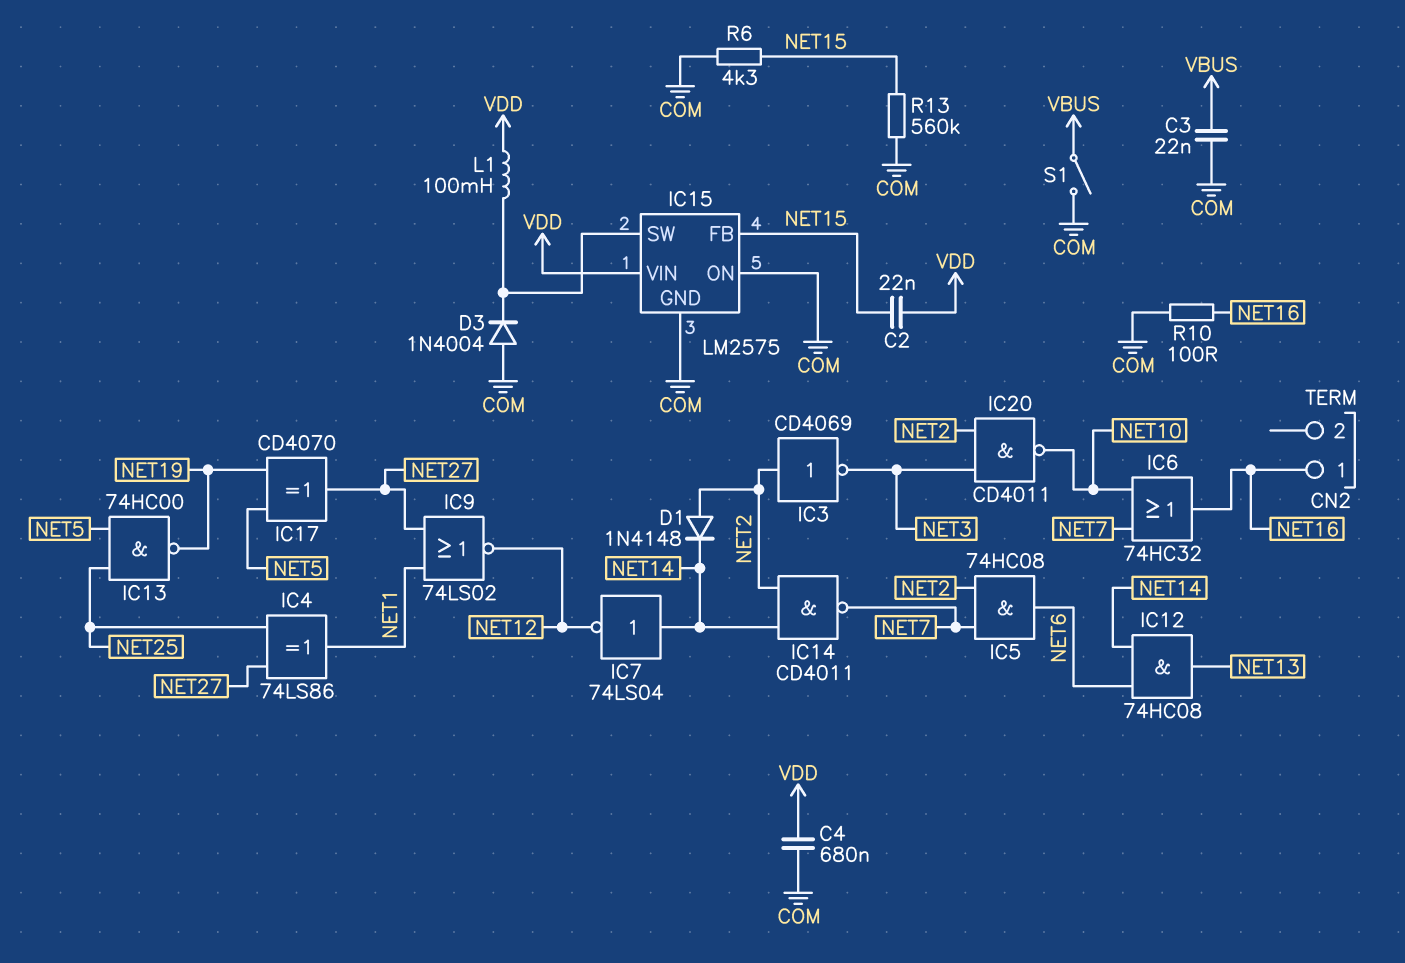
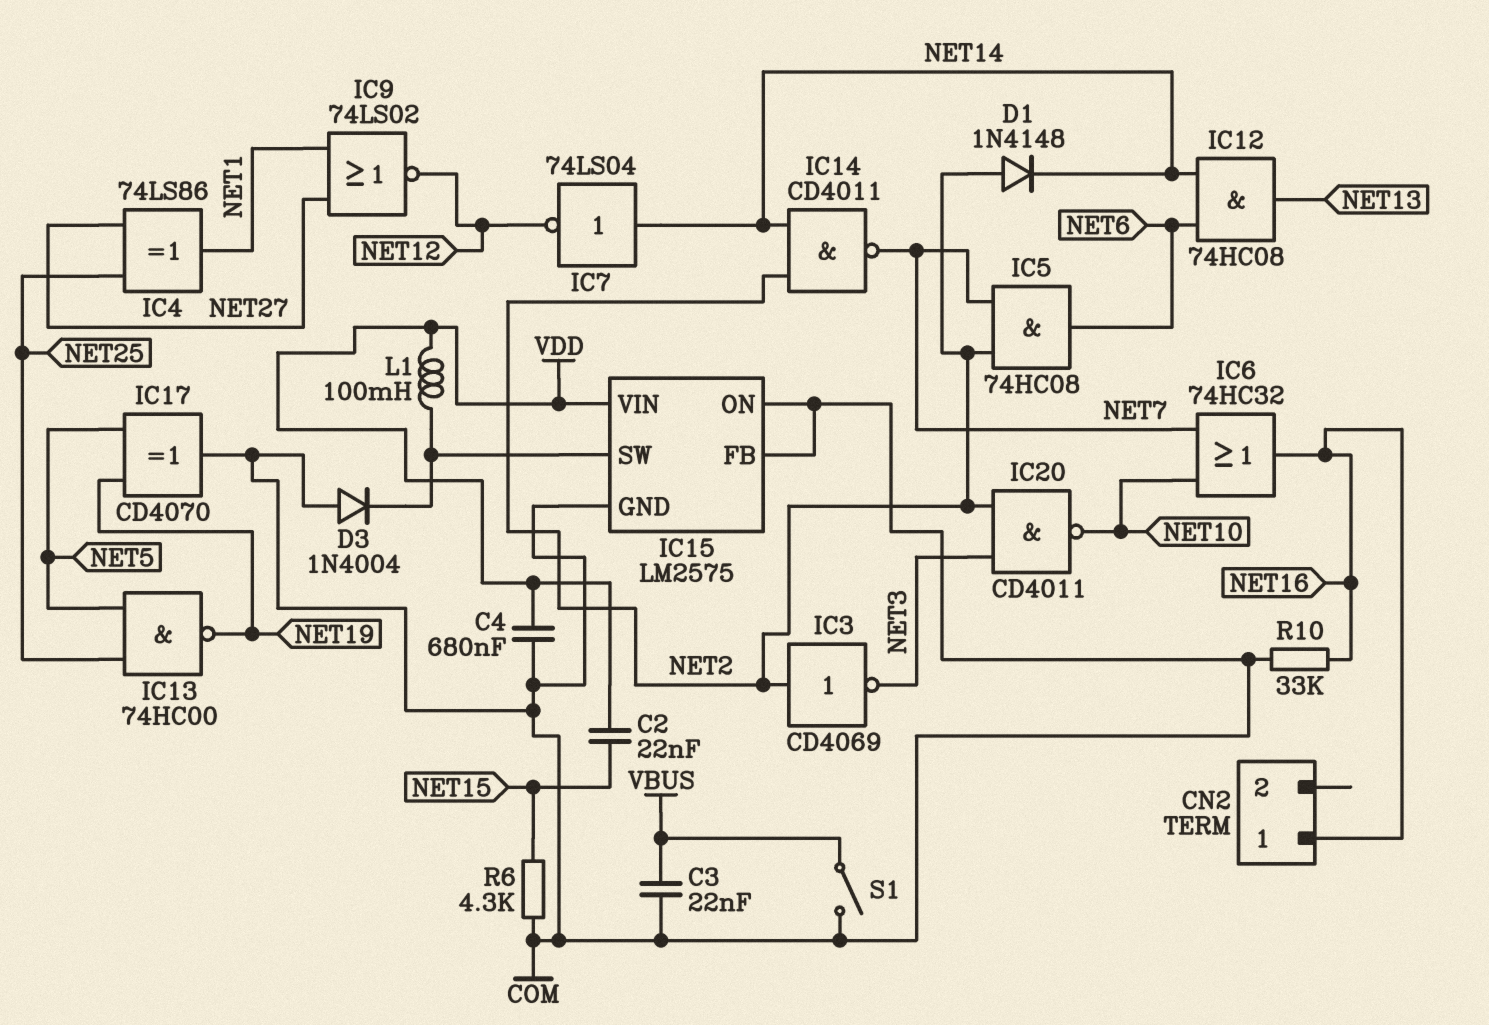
IC15 pin FB: NET15 -> COM
IC17: XOR CD4070 (in NET5, in NET19, out NET27) -> XOR CD4070 (in NET5, in NET19, out COM)
R10: 100 (COM, NET16) -> 33k (COM, NET16)
R13: 560k (COM, NET15) -> none

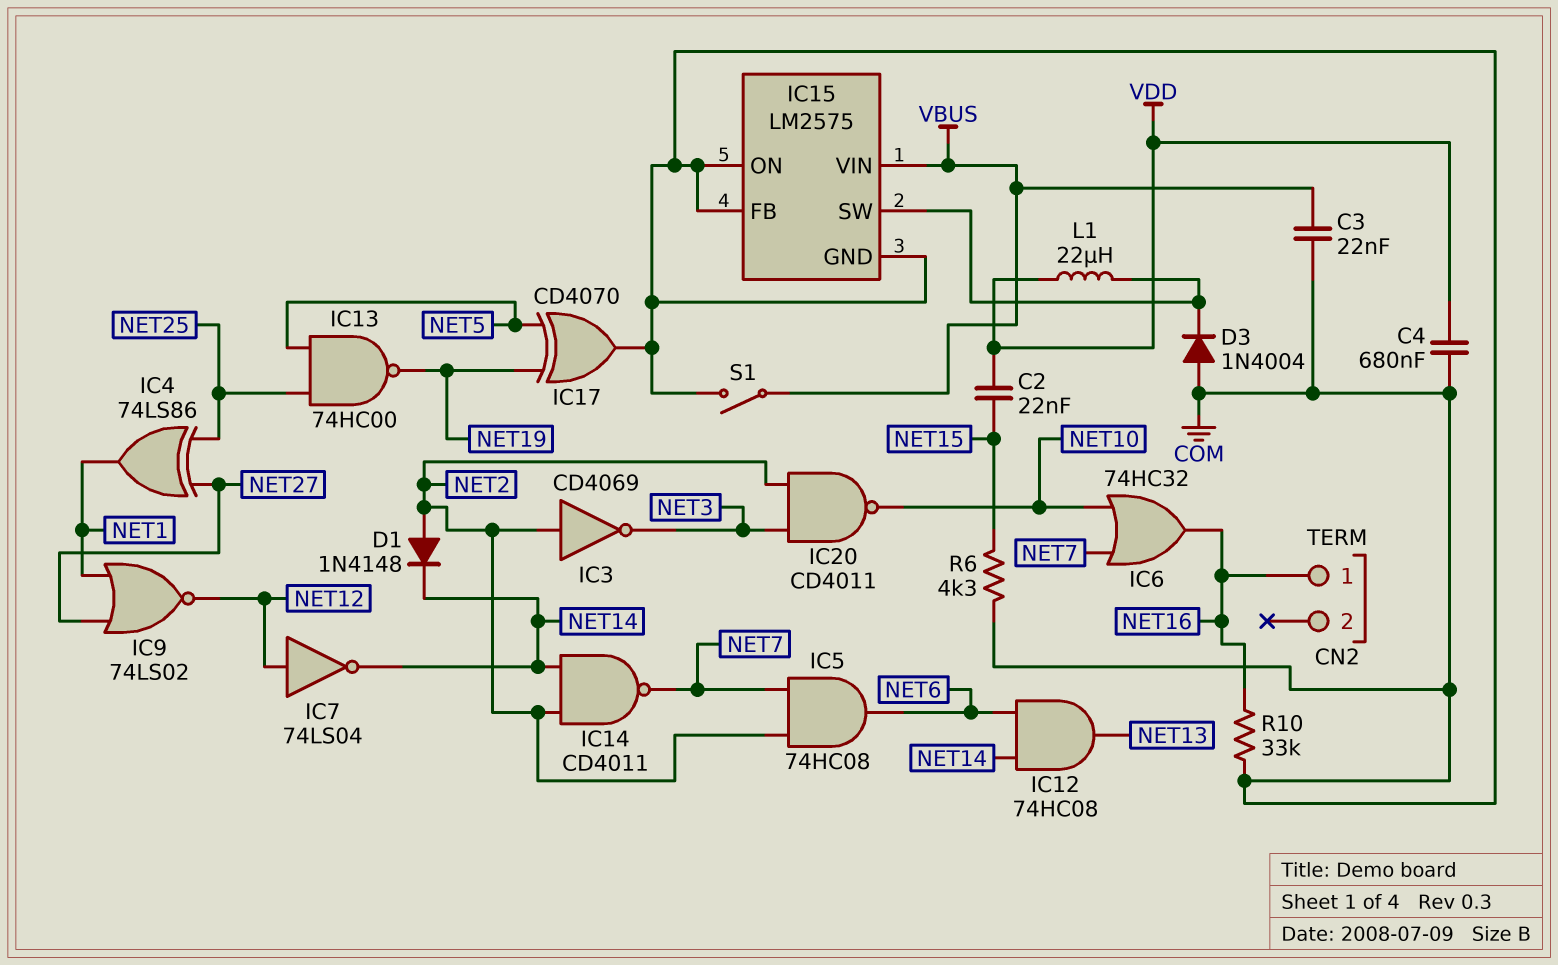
IC7: NOT 74LS04 (in NET14, out NET12) -> NOT 74LS04 (in NET12, out NET14)
IC15 pin VIN: VDD -> VBUS
L1: 100mH (IC15/SW, VDD) -> 22uH (IC15/SW, VDD)

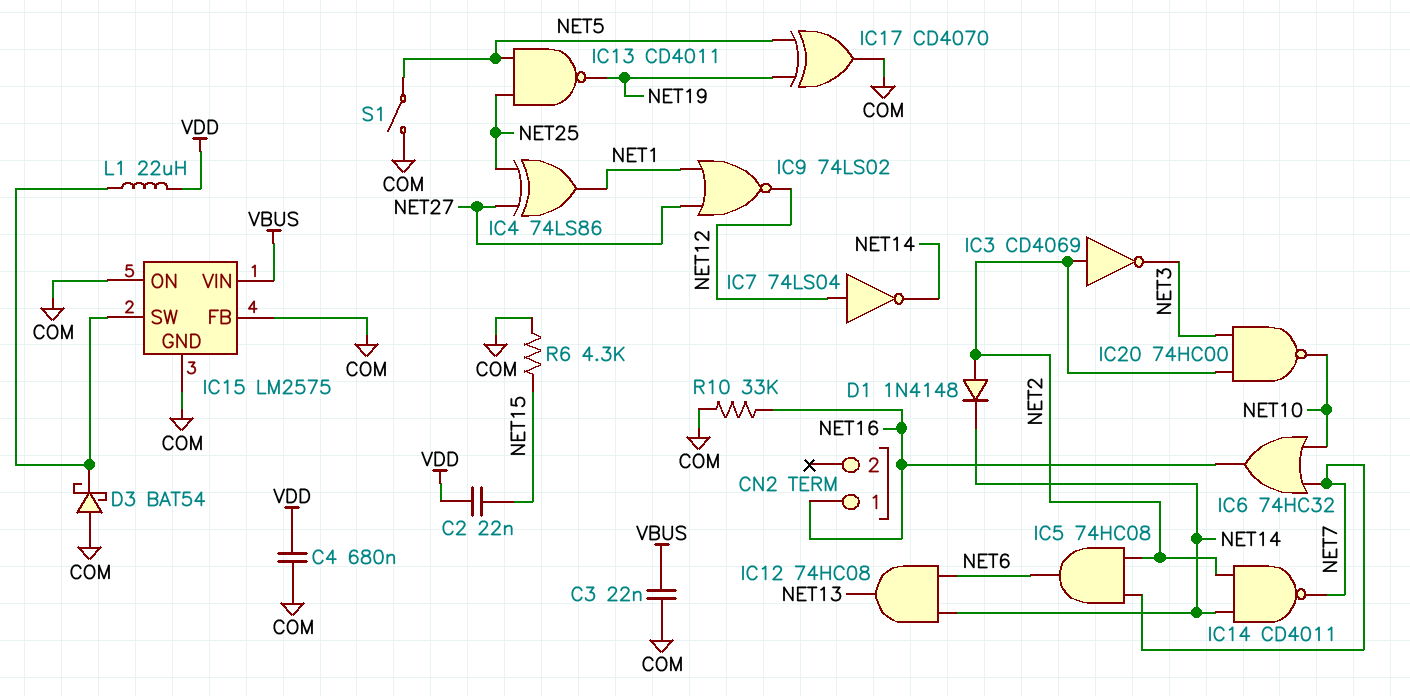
D3: diode 1N4004 (A COM, K IC15/SW) -> schottky BAT54 (A COM, K IC15/SW)
IC13: NAND 74HC00 (in NET5, in NET25, out NET19) -> NAND CD4011 (in NET5, in NET25, out NET19)
IC20: NAND CD4011 (in NET2, in NET3, out NET10) -> NAND 74HC00 (in NET2, in NET3, out NET10)
S1: switch (COM, VBUS) -> switch (COM, NET5)

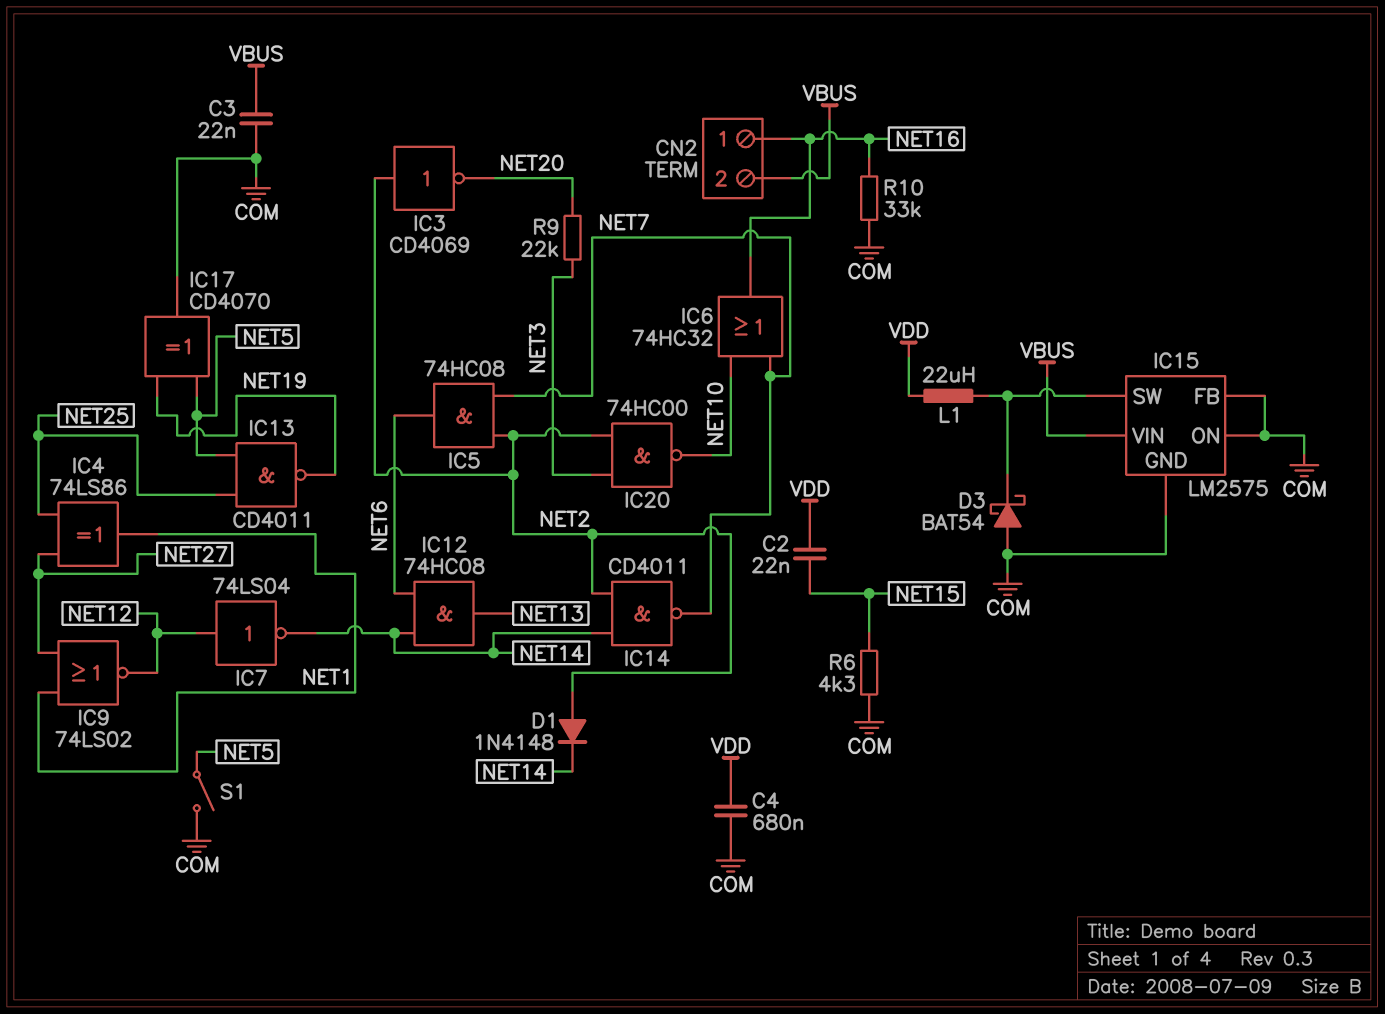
CN2 pin 2: none -> VBUS
IC3: NOT CD4069 (in NET2, out NET3) -> NOT CD4069 (in NET2, out NET20)
R9: none -> 22k (NET3, NET20)

